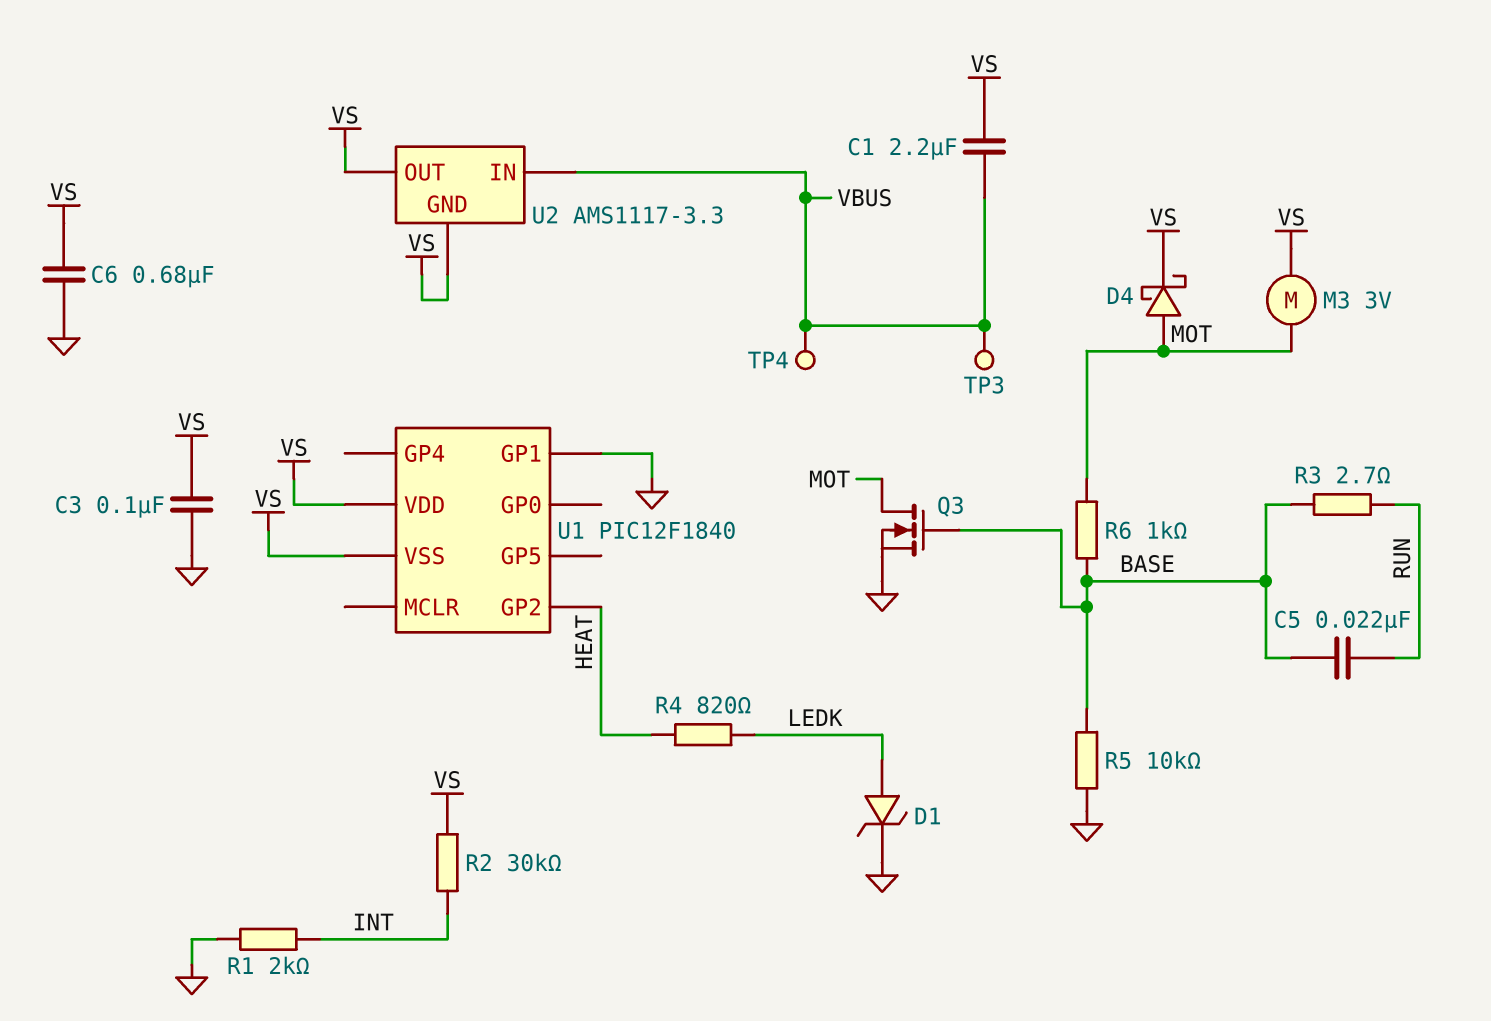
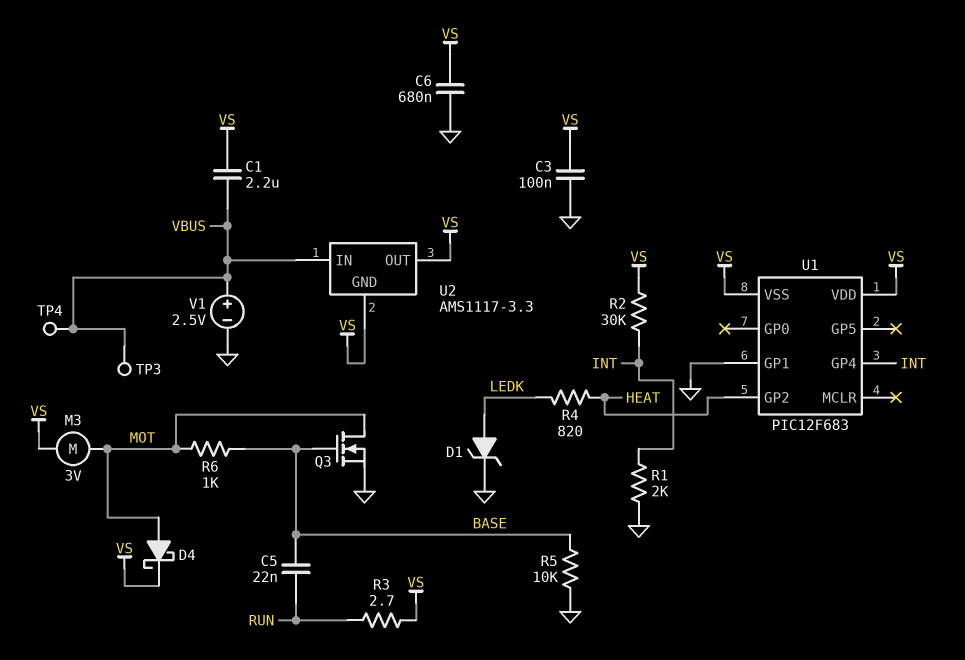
R3: 2.7 (BASE, RUN) -> 2.7 (RUN, VS)
U1: PIC12F1840 -> PIC12F683
U1 pin GP4: none -> INT
V1: none -> 2.5V (plus VBUS, minus GND)

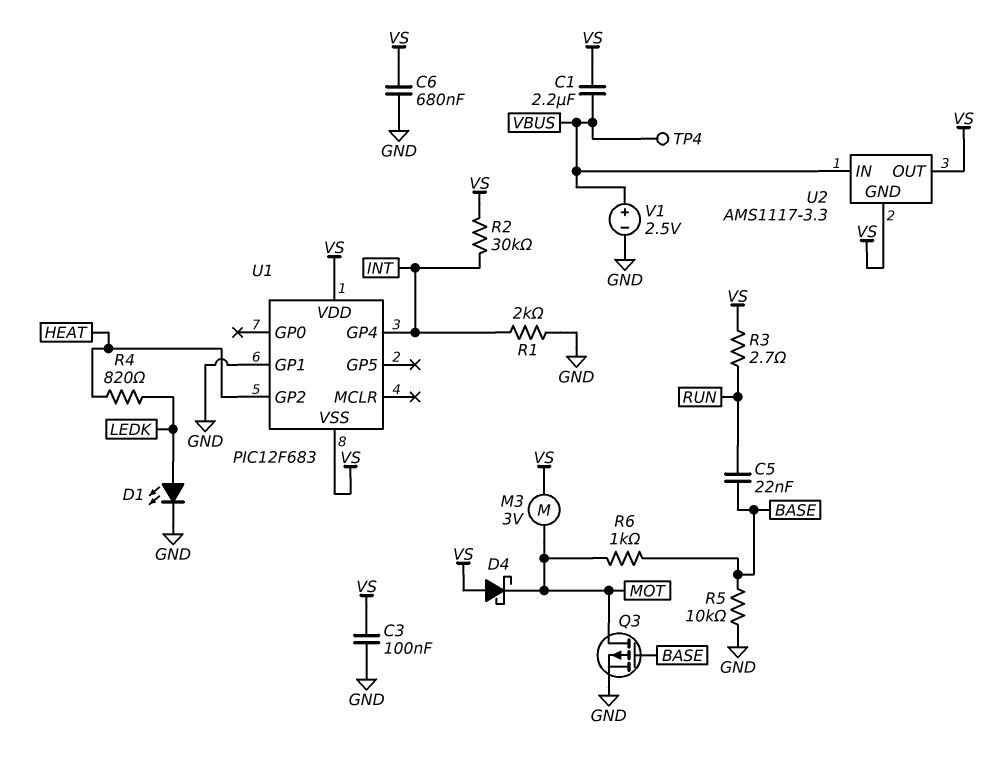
D1: zener (A LEDK, K GND) -> LED (A LEDK, K GND)
D4: schottky (A MOT, K VS) -> schottky (A VS, K MOT)
Q3: NMOS (G BASE, D MOT, S GND) -> PMOS (G BASE, D MOT, S GND)
TP3: test point (VBUS) -> none

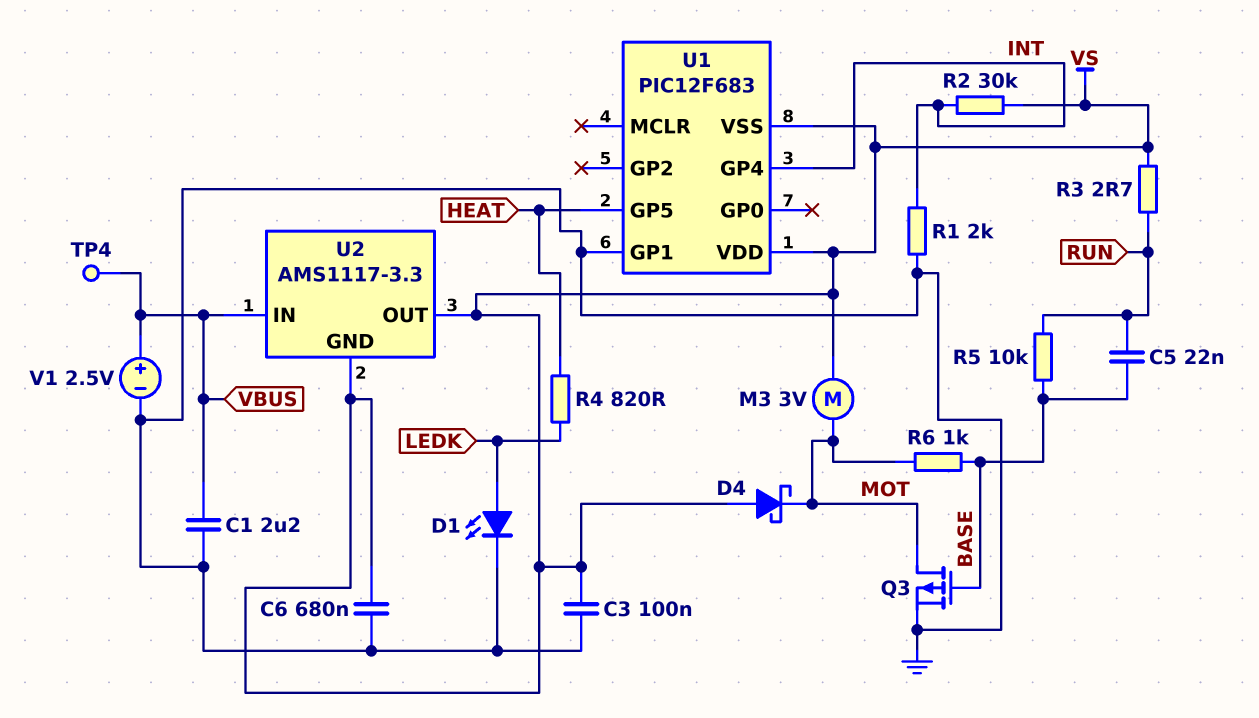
C1: 2.2uF (VBUS, VS) -> 2.2uF (GND, VBUS)
R5: 10k (BASE, GND) -> 10k (BASE, RUN)
U1 pin GP2: HEAT -> none
U1 pin GP5: none -> HEAT

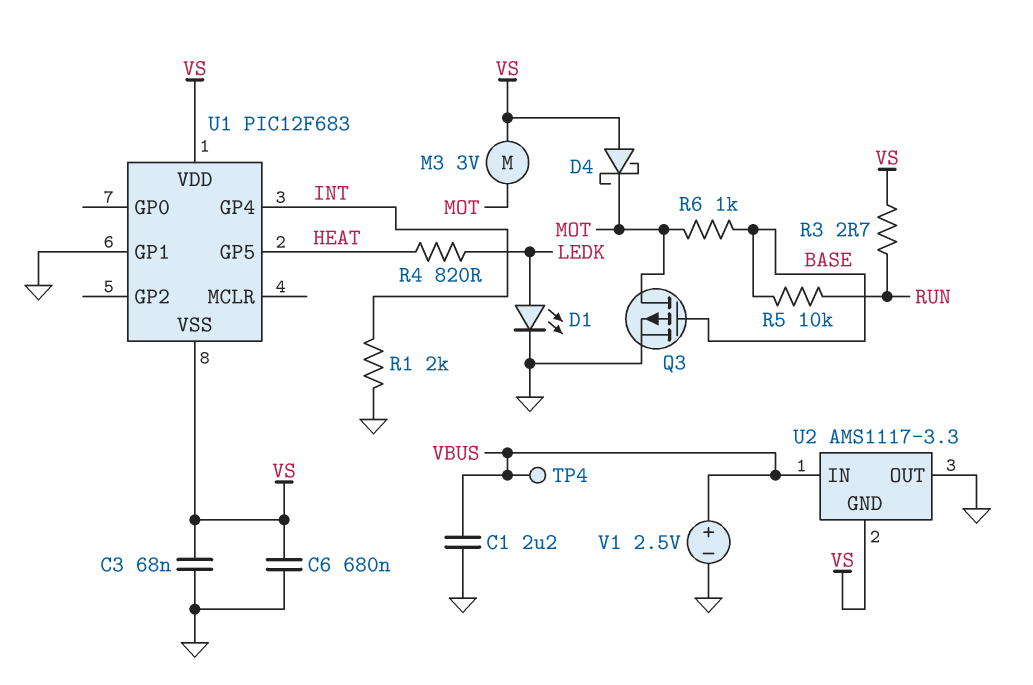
C3: 100nF (GND, VS) -> 68nF (GND, VS)
C5: 22nF (BASE, RUN) -> none
R2: 30k (INT, VS) -> none
U2 pin OUT: VS -> GND

